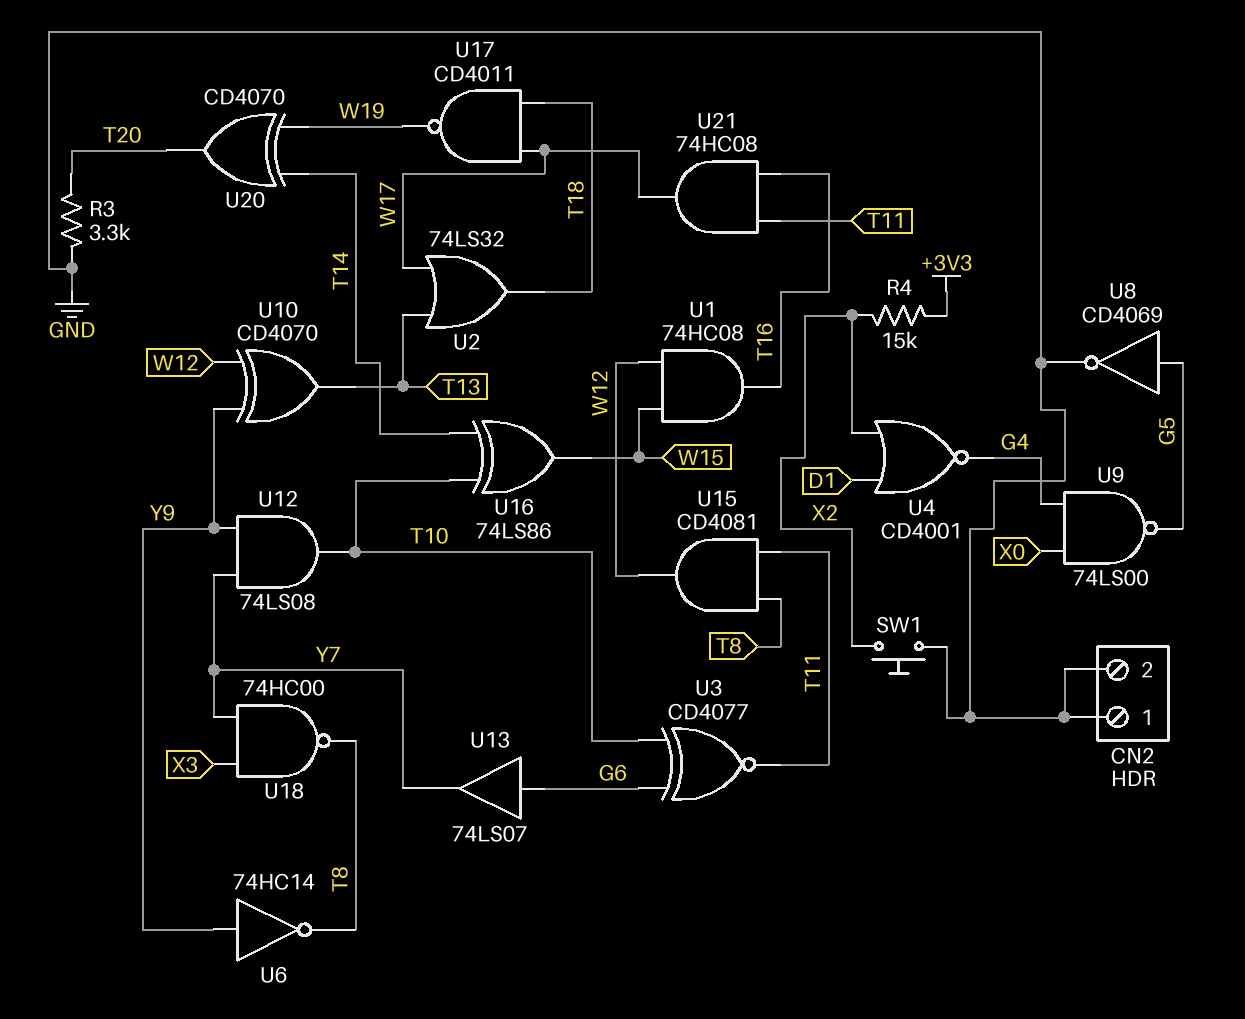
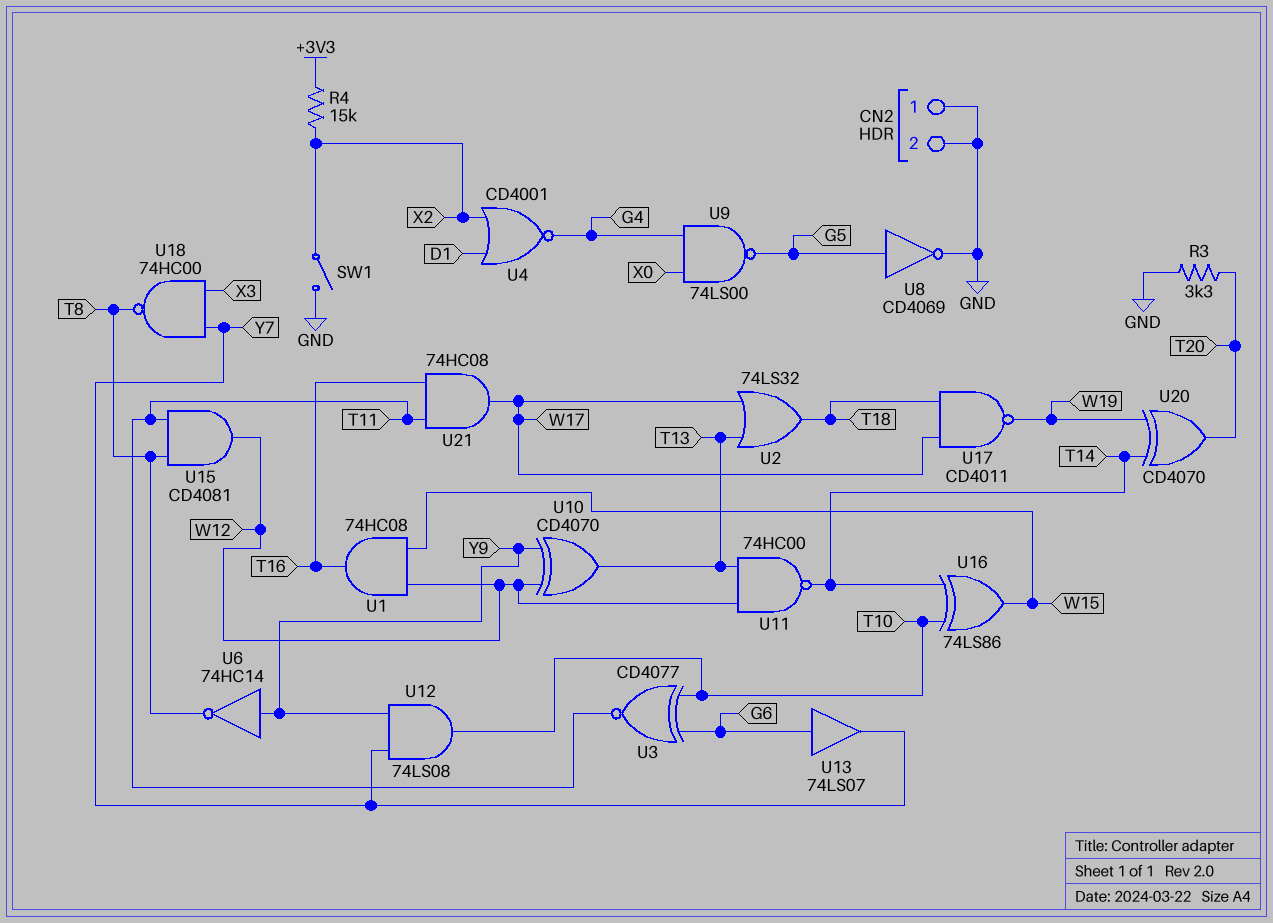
SW1: button (GND, X2) -> switch (GND, X2)
U11: none -> NAND 74HC00 (in T13, in W12, out T14)

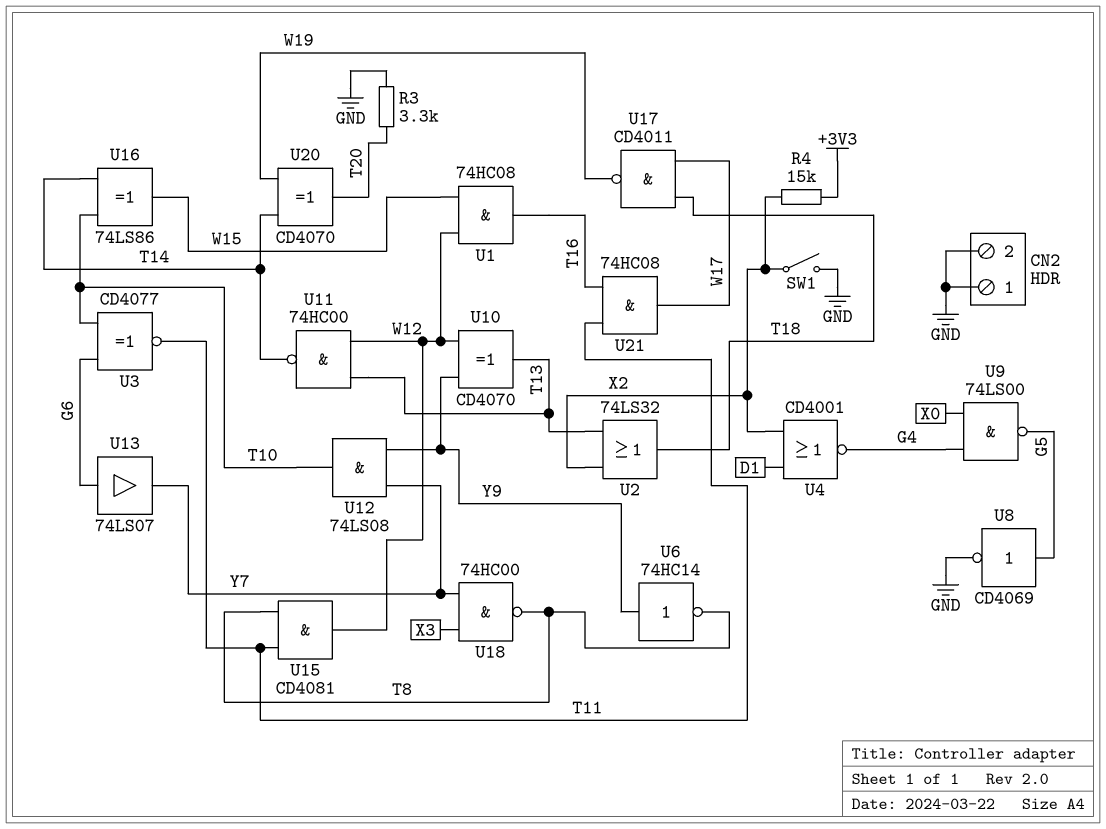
U2: OR 74LS32 (in T13, in W17, out T18) -> OR 74LS32 (in T13, in X2, out T18)

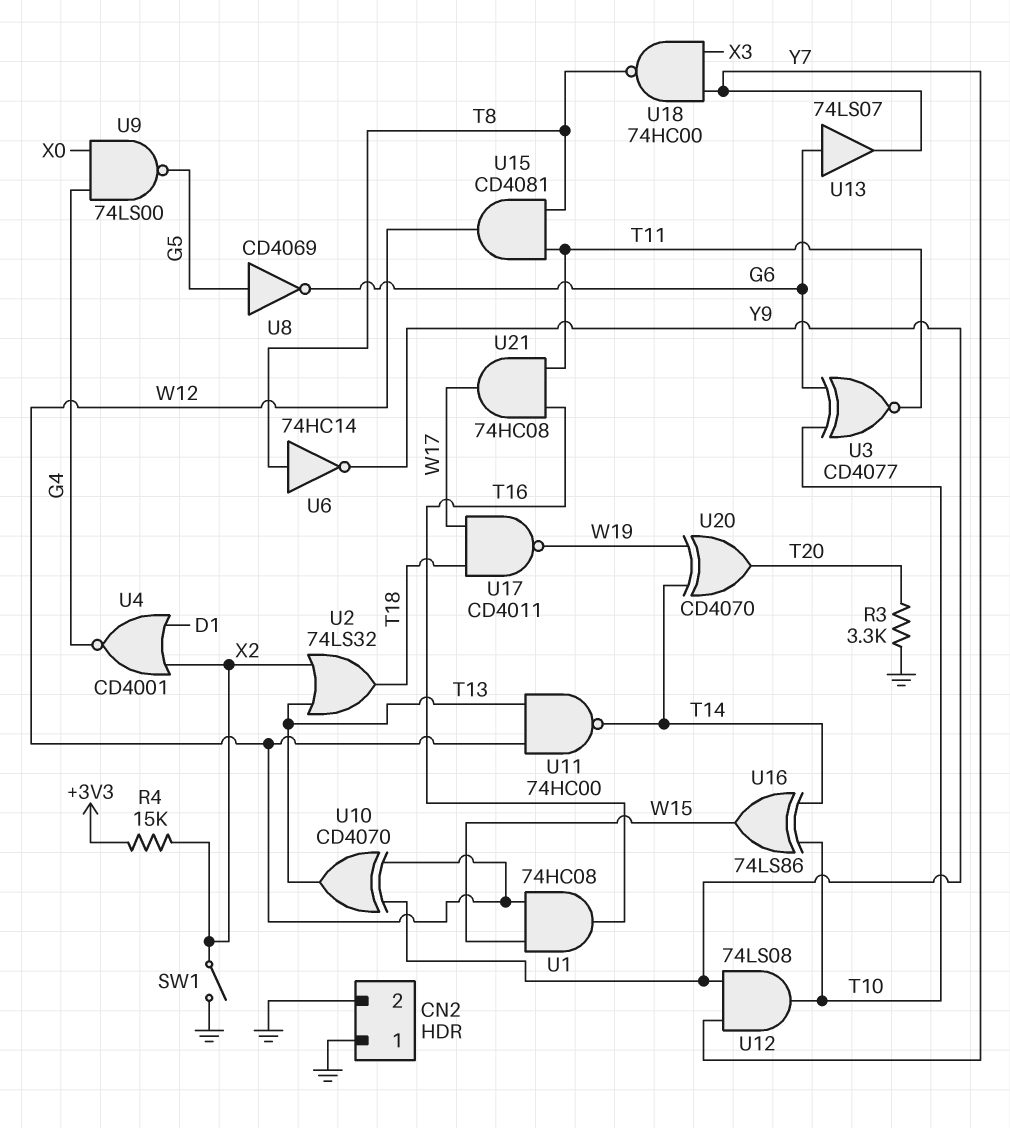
U6: NOT 74HC14 (in Y9, out T8) -> NOT 74HC14 (in T8, out Y9)
U8: NOT CD4069 (in G5, out GND) -> NOT CD4069 (in G5, out G6)

